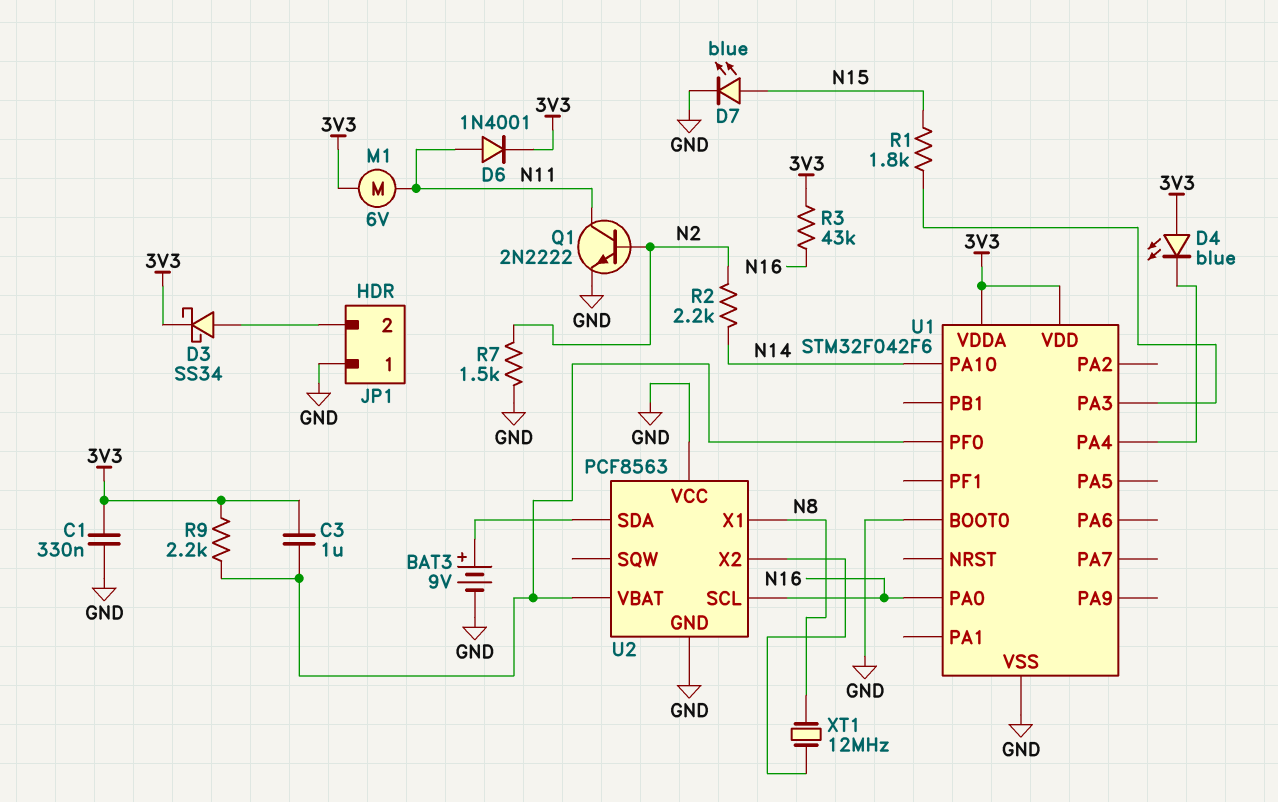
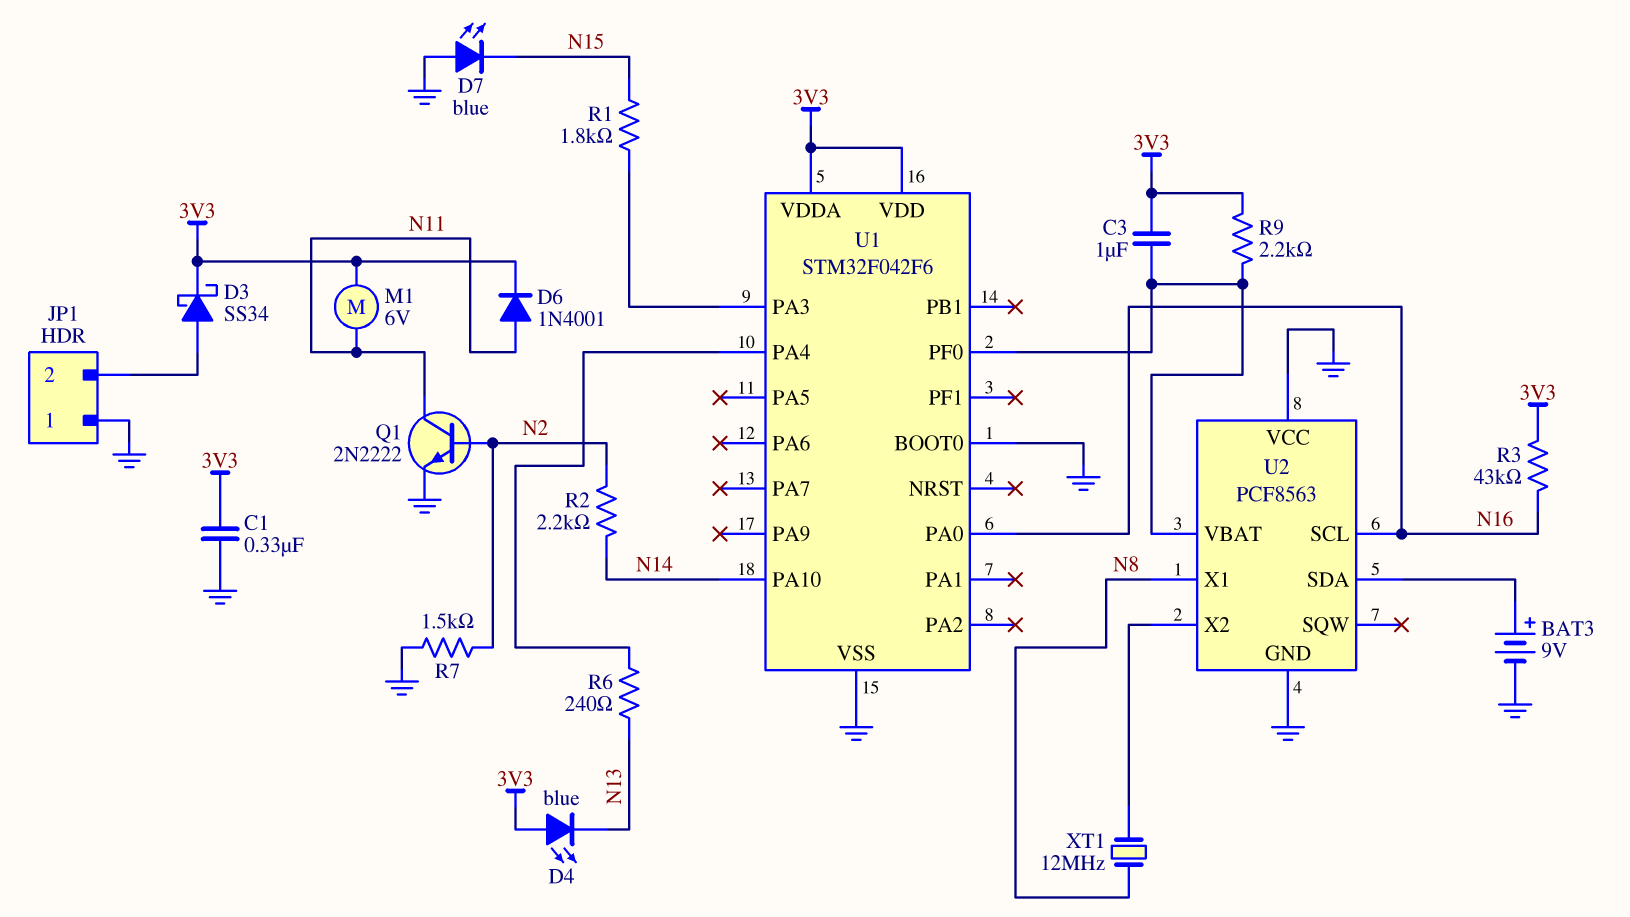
D4: LED blue (A 3V3, K U1/PA4) -> LED blue (A 3V3, K N13)
D7: LED blue (A N15, K GND) -> LED blue (A GND, K N15)
R6: none -> 240 (N13, U1/PA4)

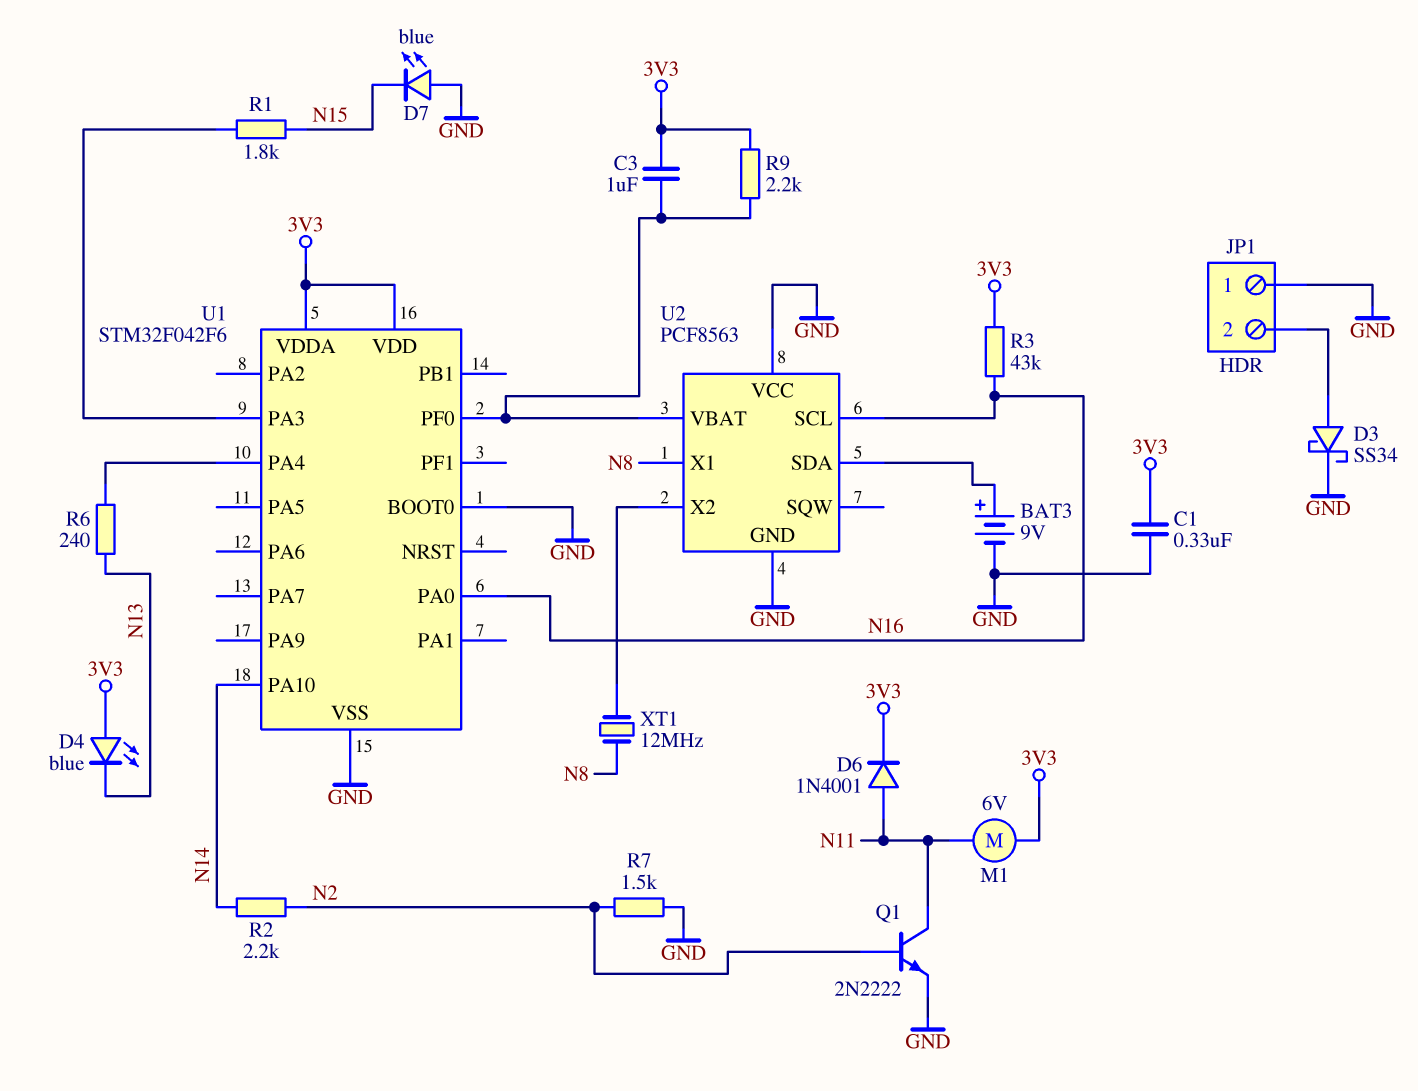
D3: schottky SS34 (A JP1/2, K 3V3) -> schottky SS34 (A JP1/2, K GND)

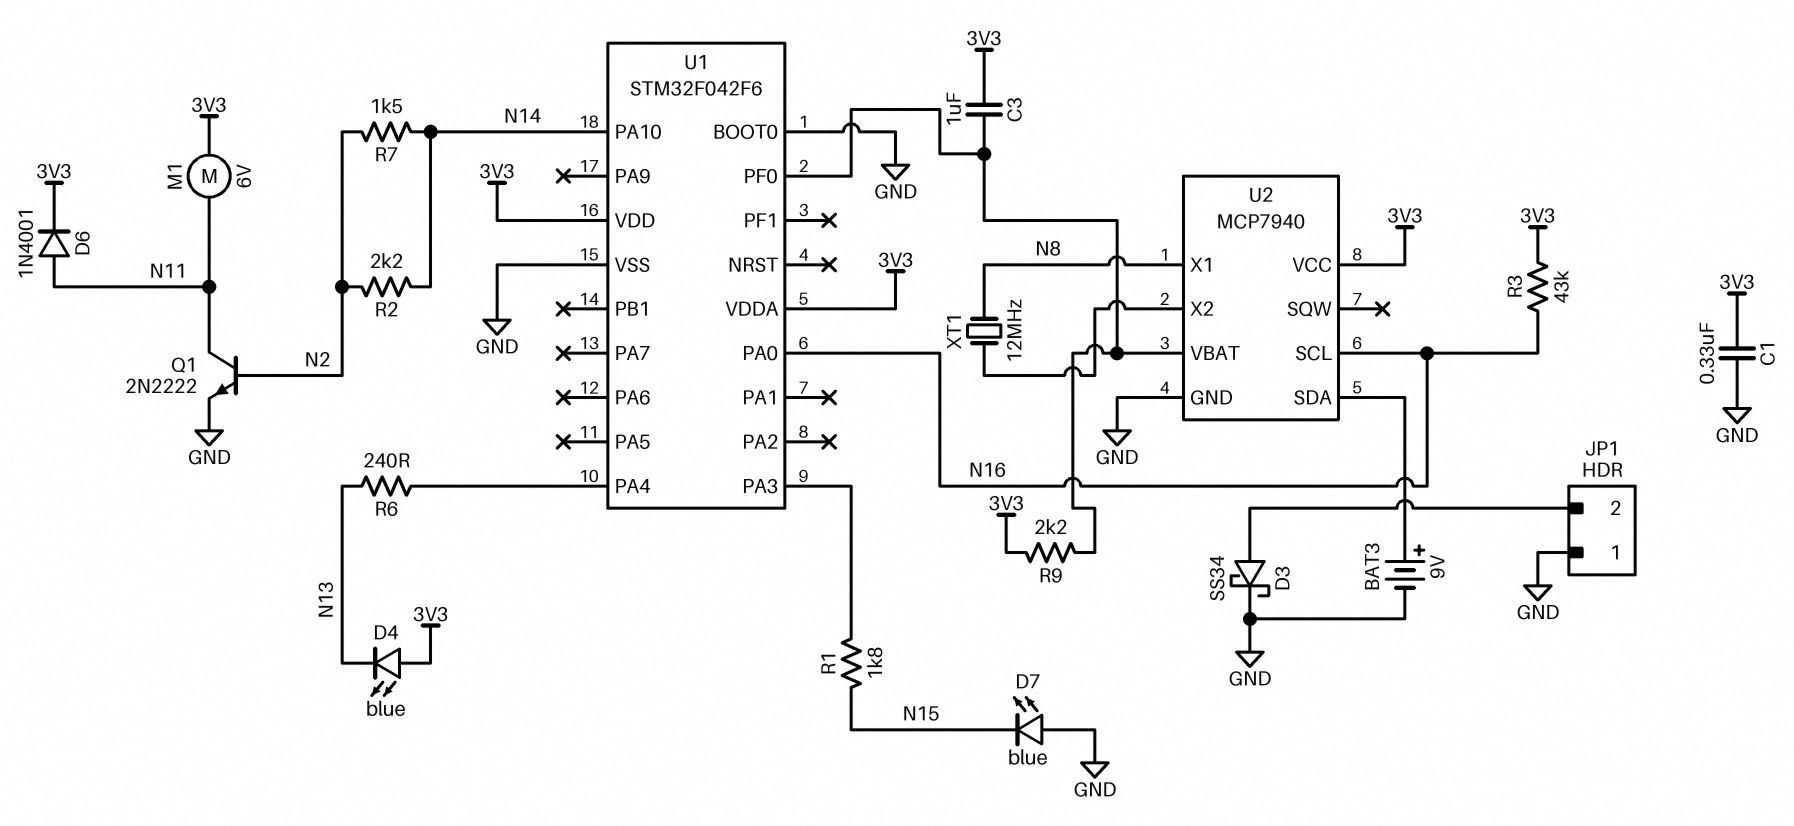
R7: 1.5k (GND, N2) -> 1.5k (N2, N14)
U2: PCF8563 -> MCP7940
U2 pin VCC: GND -> 3V3

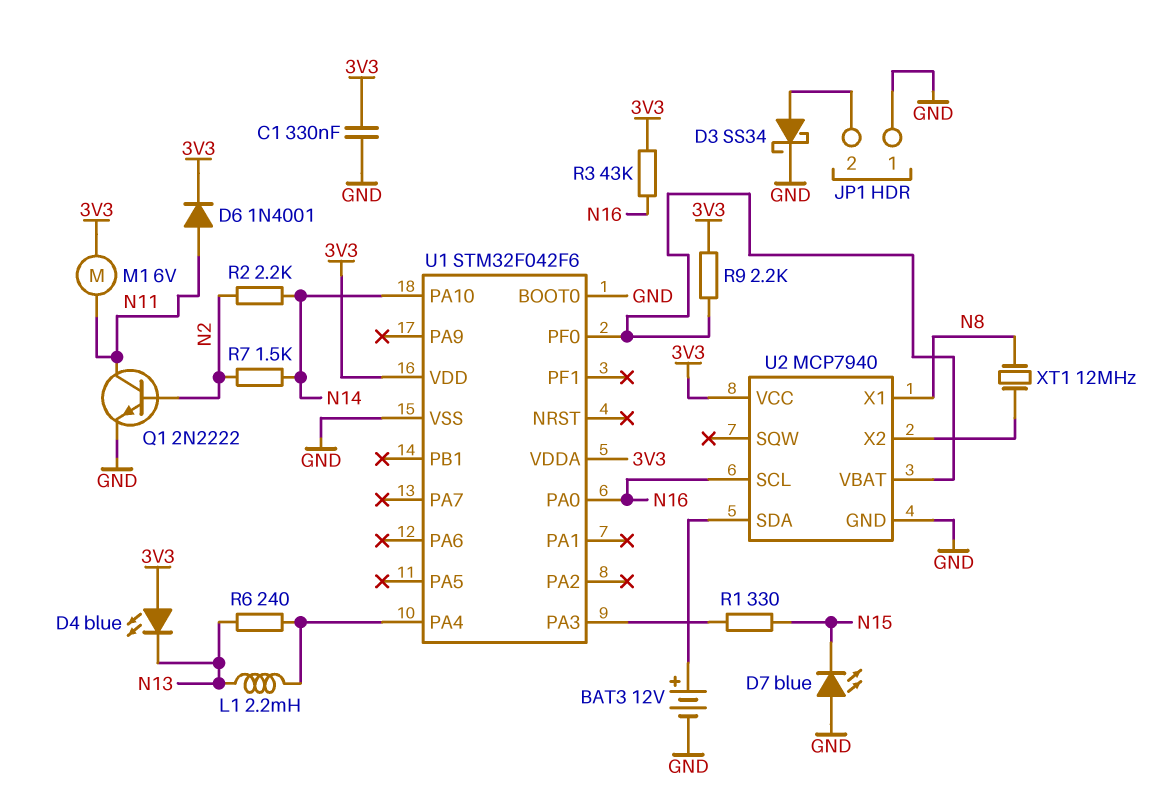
BAT3: 9V (plus U2/SDA, minus GND) -> 12V (plus U2/SDA, minus GND)
C3: 1uF (3V3, U1/PF0) -> none
L1: none -> 2.2mH (N13, U1/PA4)
R1: 1.8k (N15, U1/PA3) -> 330 (N15, U1/PA3)

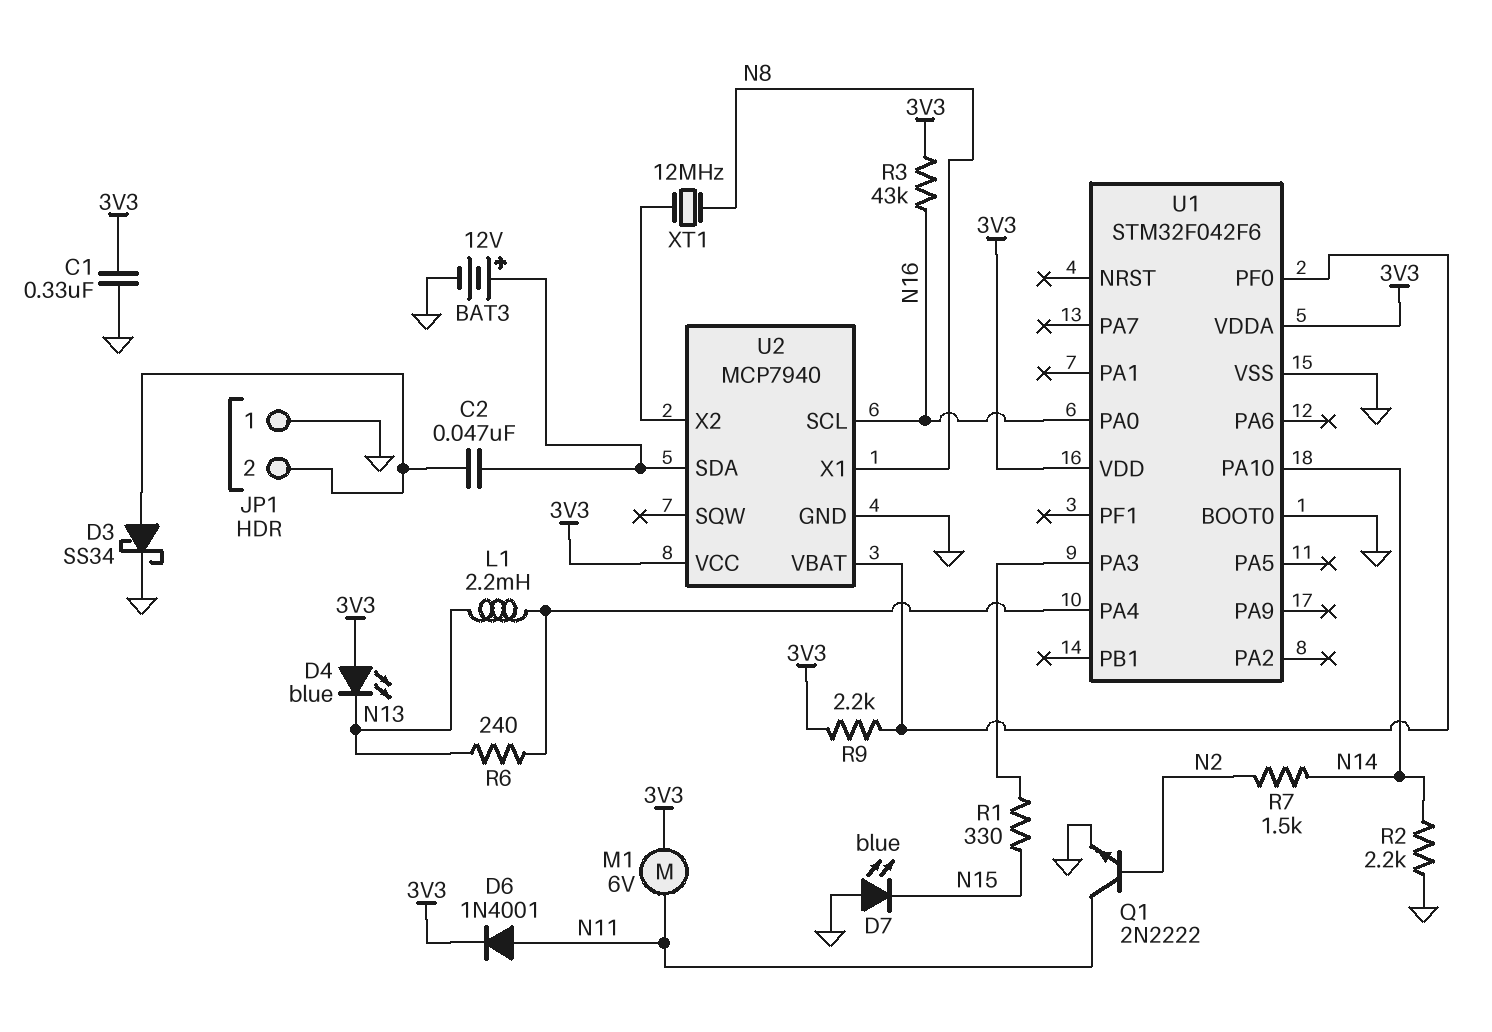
C2: none -> 47nF (JP1/2, U2/SDA)
R2: 2.2k (N2, N14) -> 2.2k (GND, N14)

